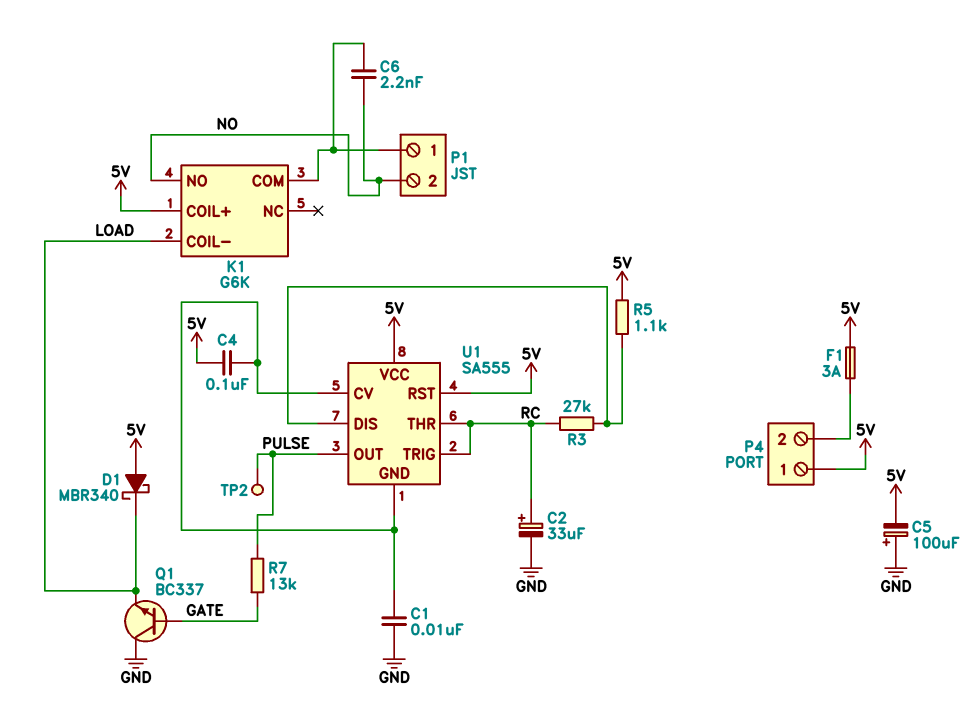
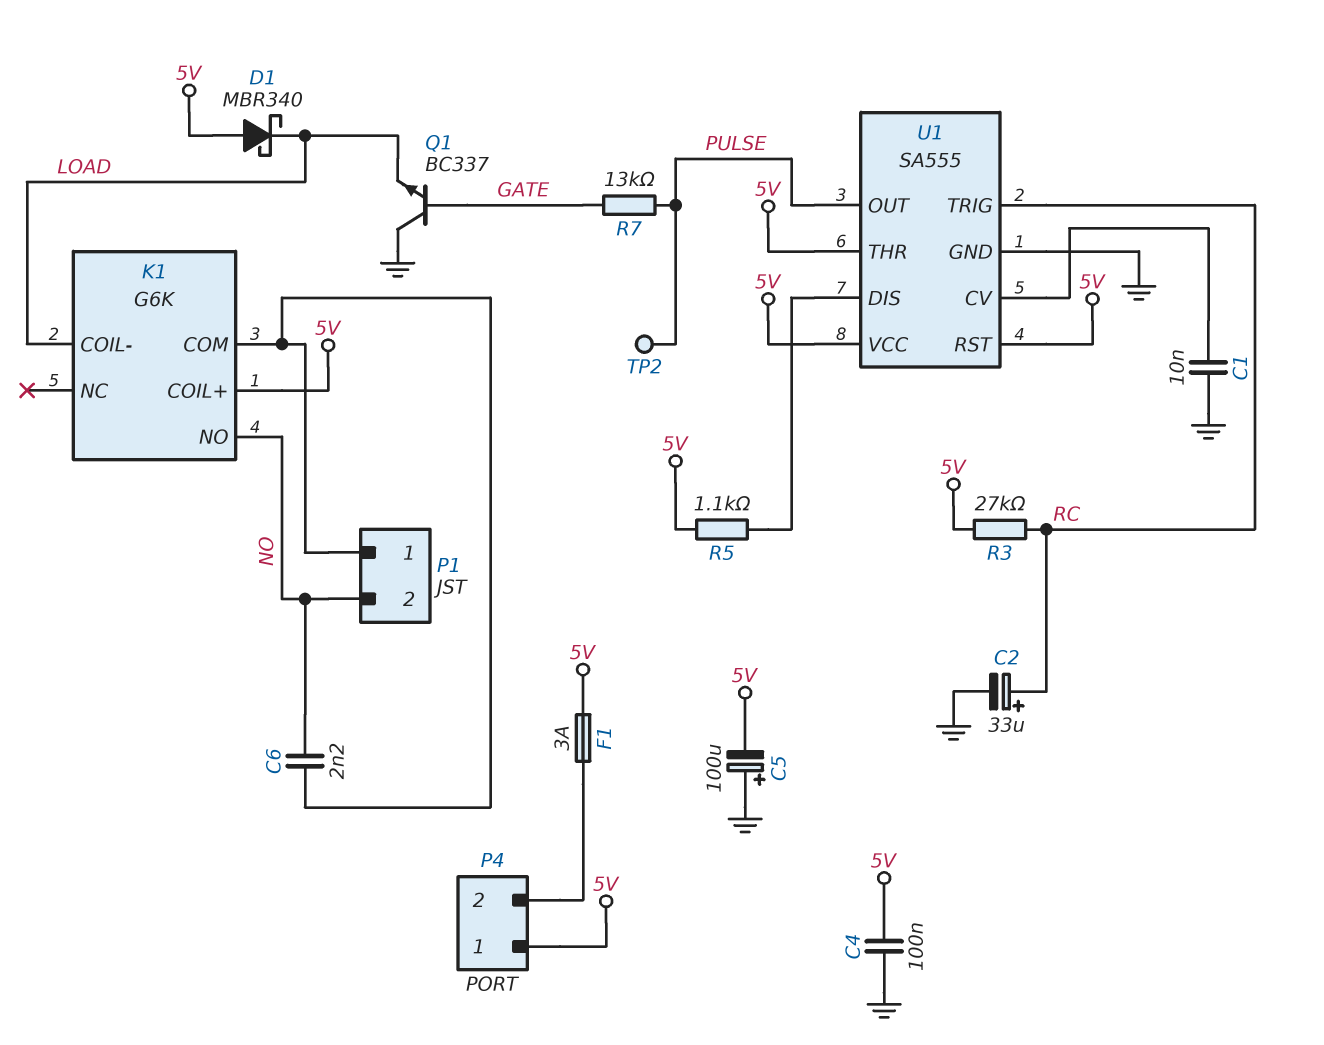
C4: 100nF (5V, U1/CV) -> 100nF (5V, GND)
R3: 27k (RC, U1/DIS) -> 27k (5V, RC)
U1 pin GND: U1/CV -> GND
U1 pin THR: RC -> 5V

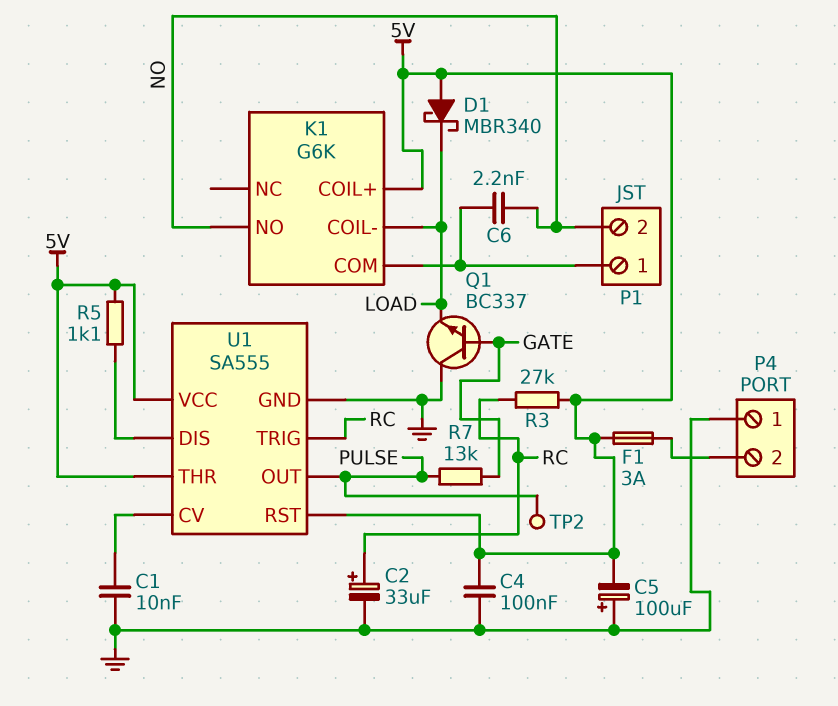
P4 pin 1: 5V -> GND

